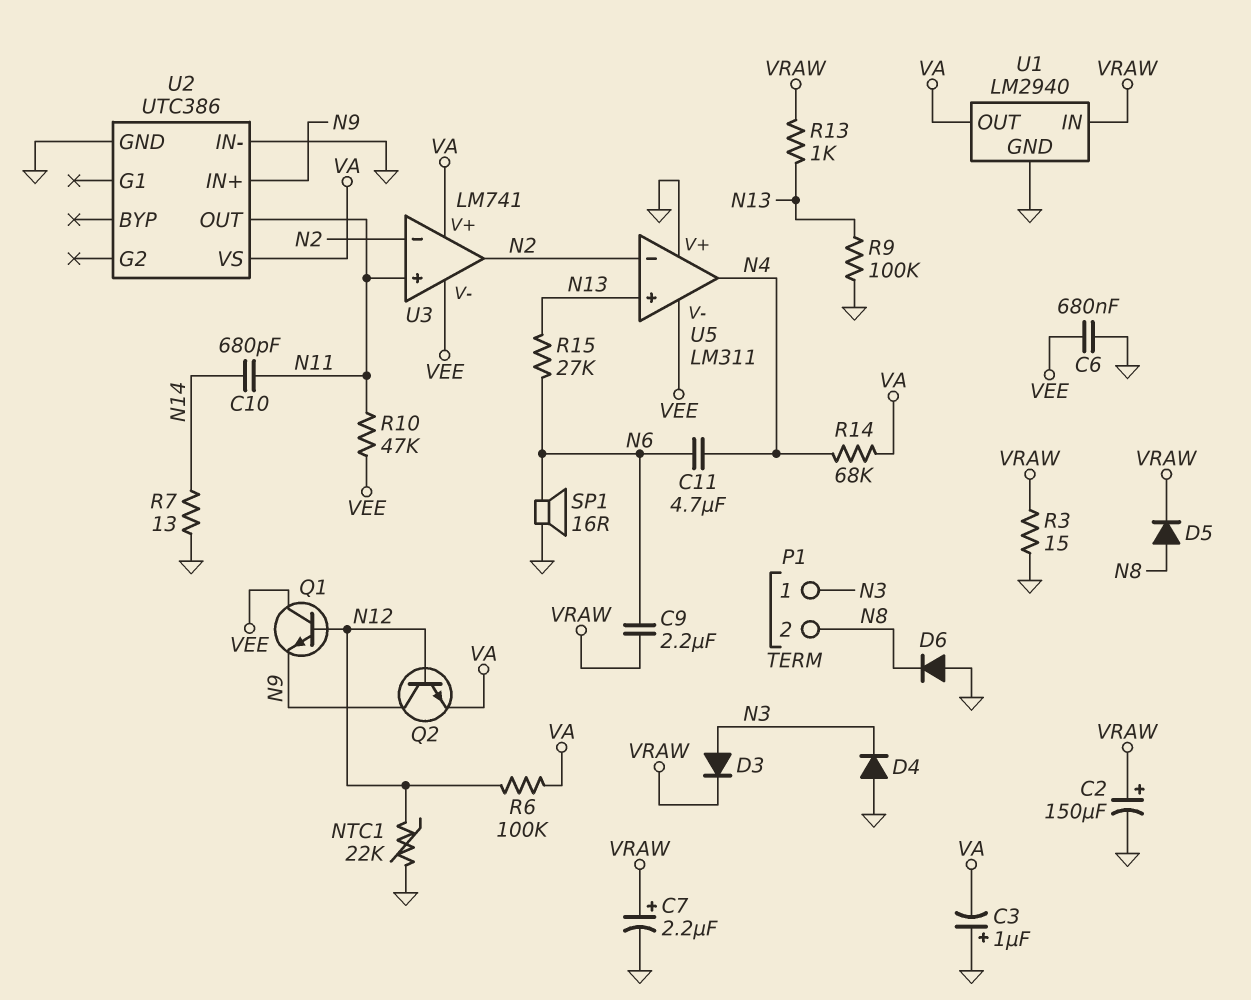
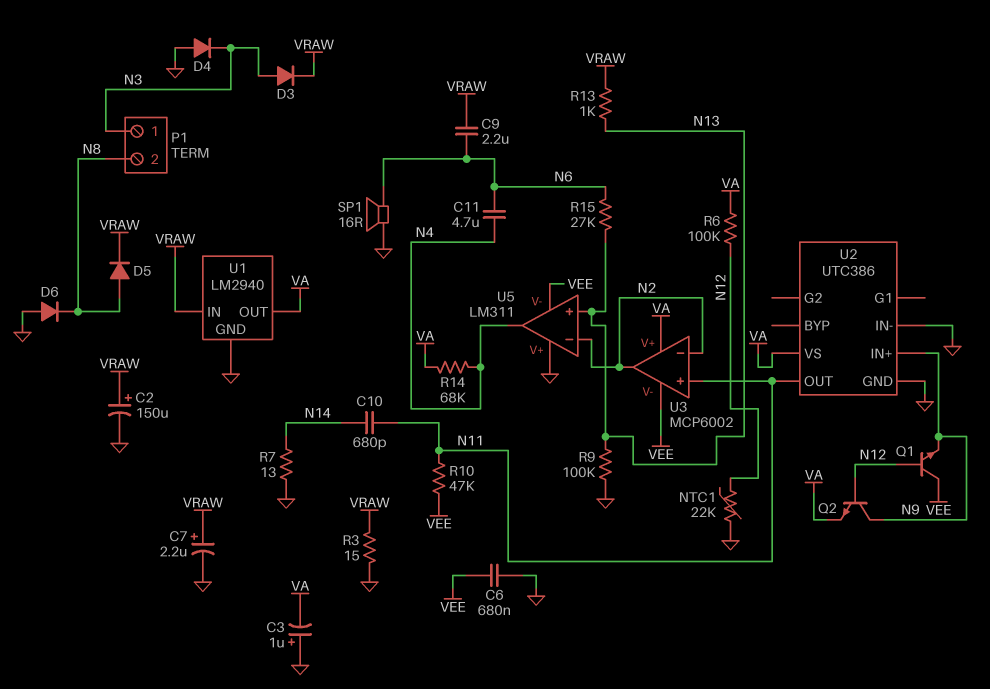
U3: LM741 -> MCP6002

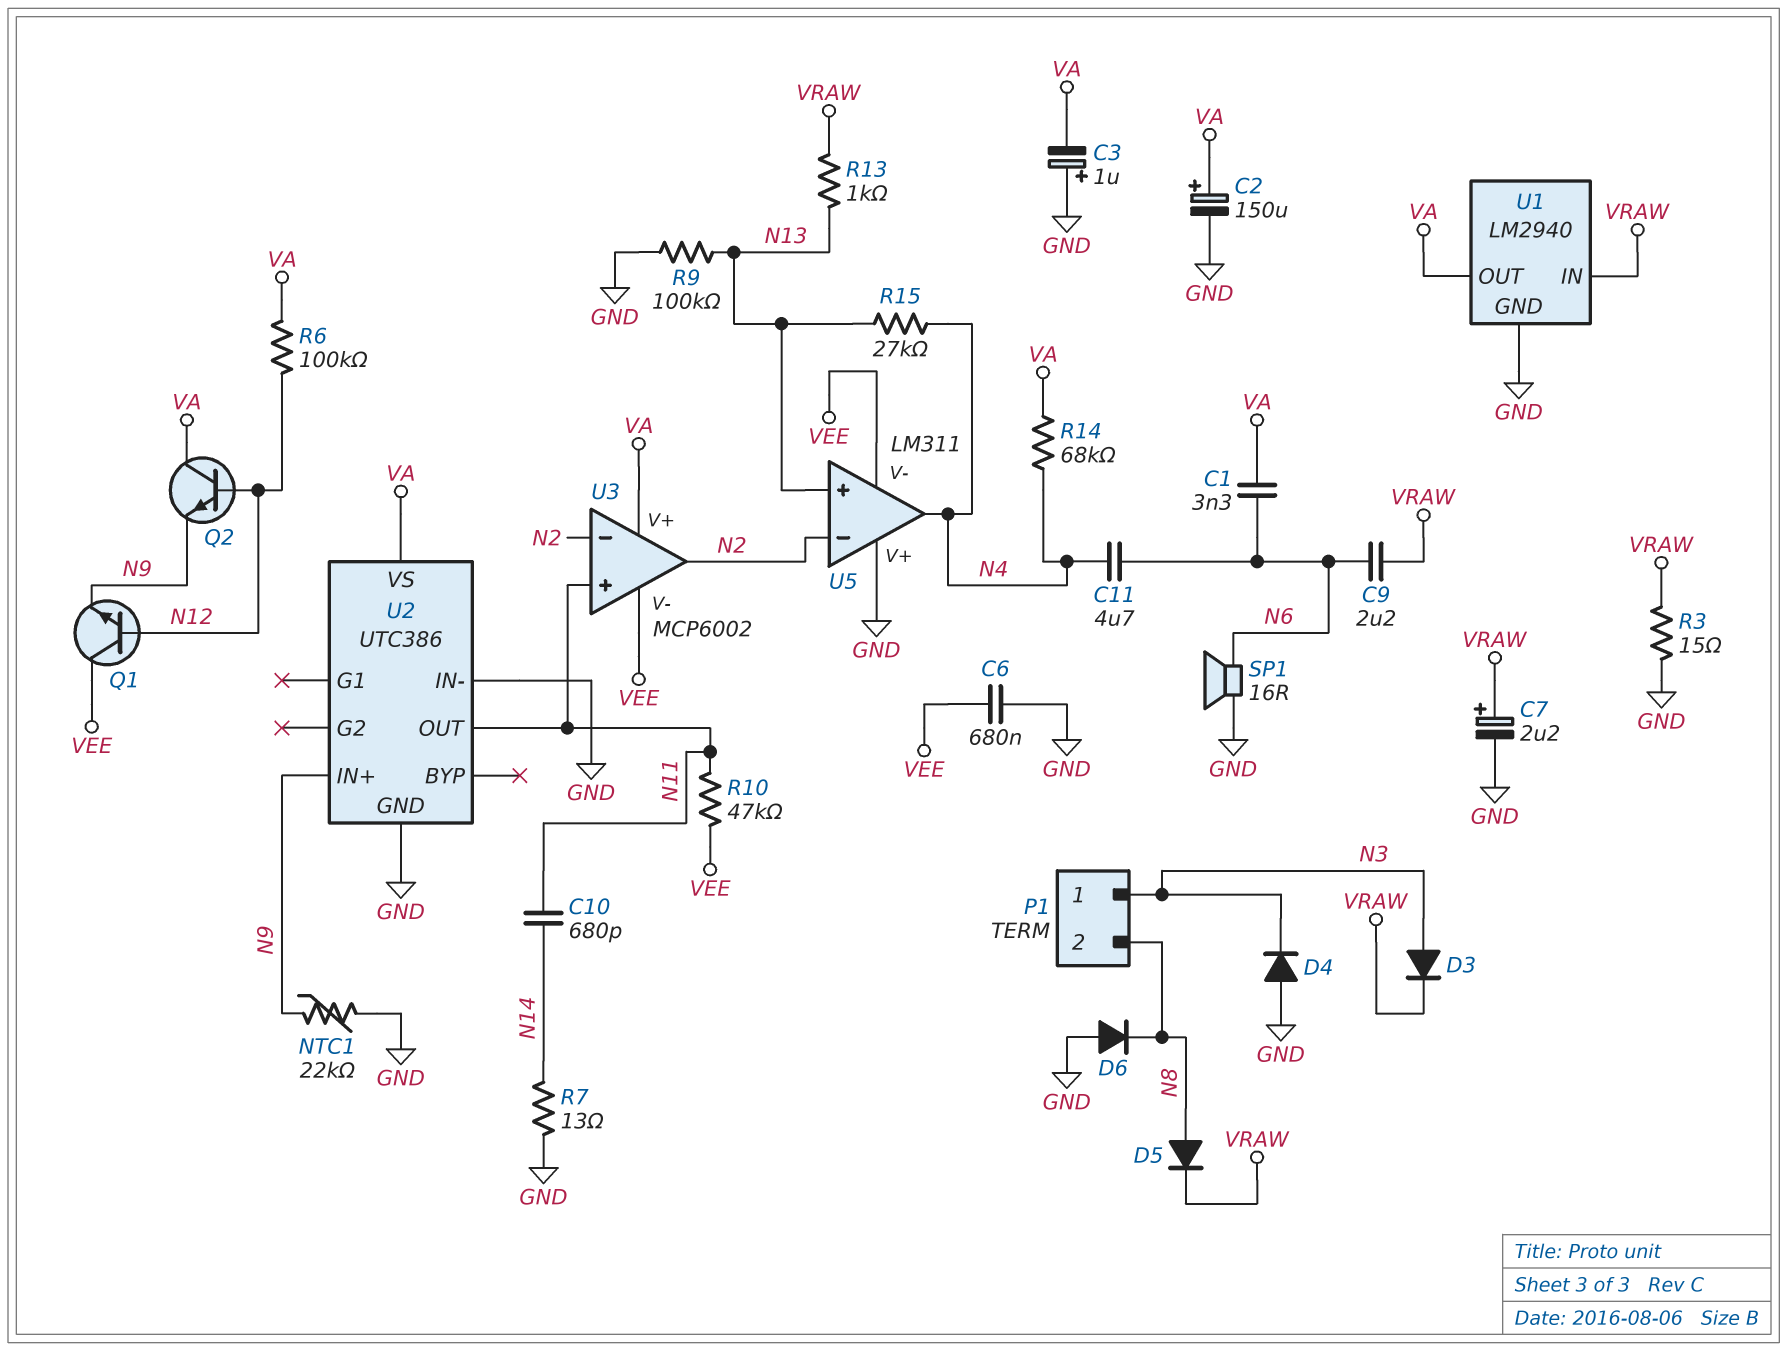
C1: none -> 3.3nF (N6, VA)
C2: 150uF (plus VRAW, minus GND) -> 150uF (plus VA, minus GND)
NTC1: 22k (GND, N12) -> 22k (GND, N9)
Q2: NPN (B N12, C N9, E VA) -> NPN (B N12, C VA, E N9)
R15: 27k (N6, N13) -> 27k (N4, N13)

